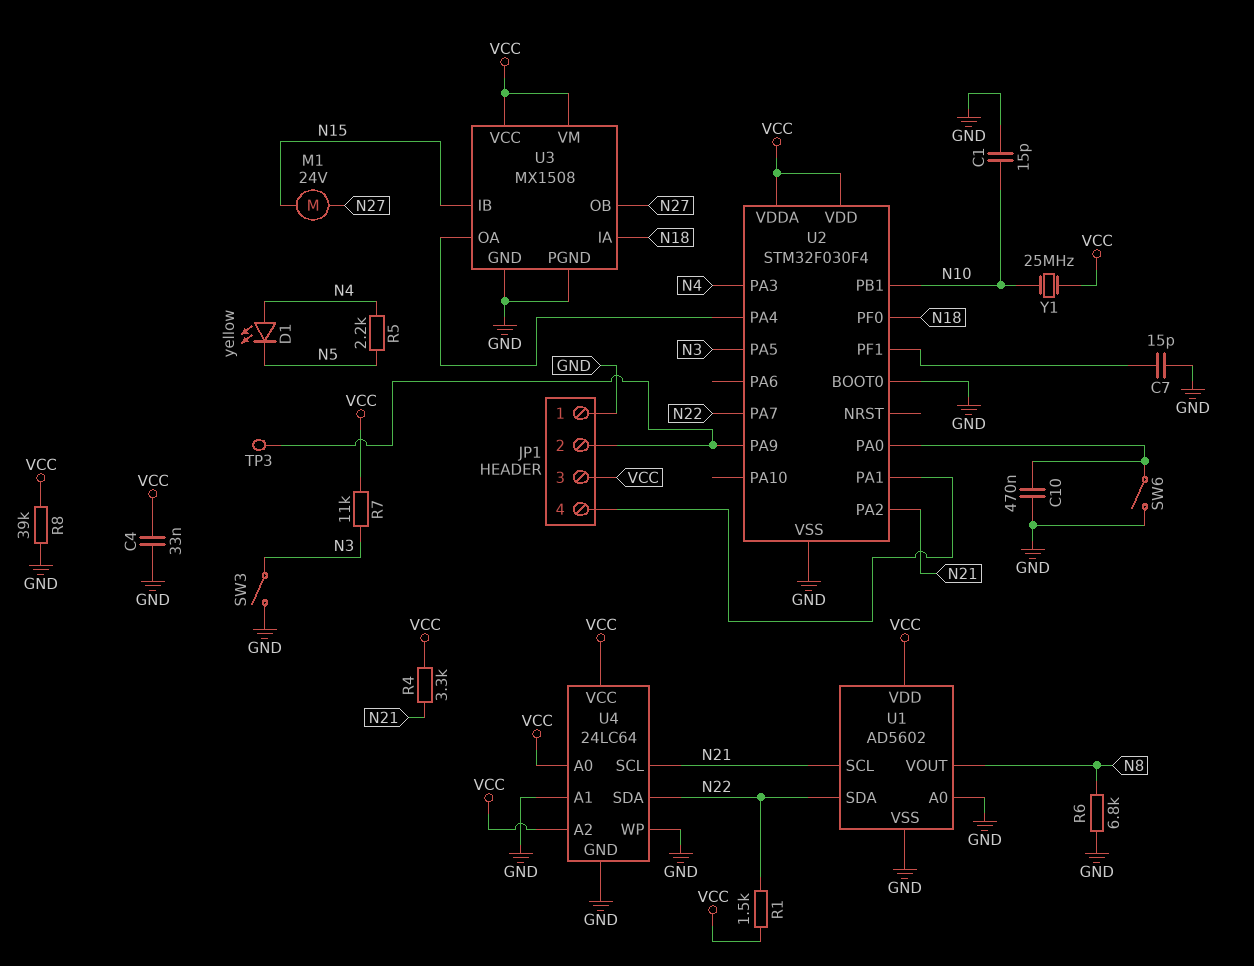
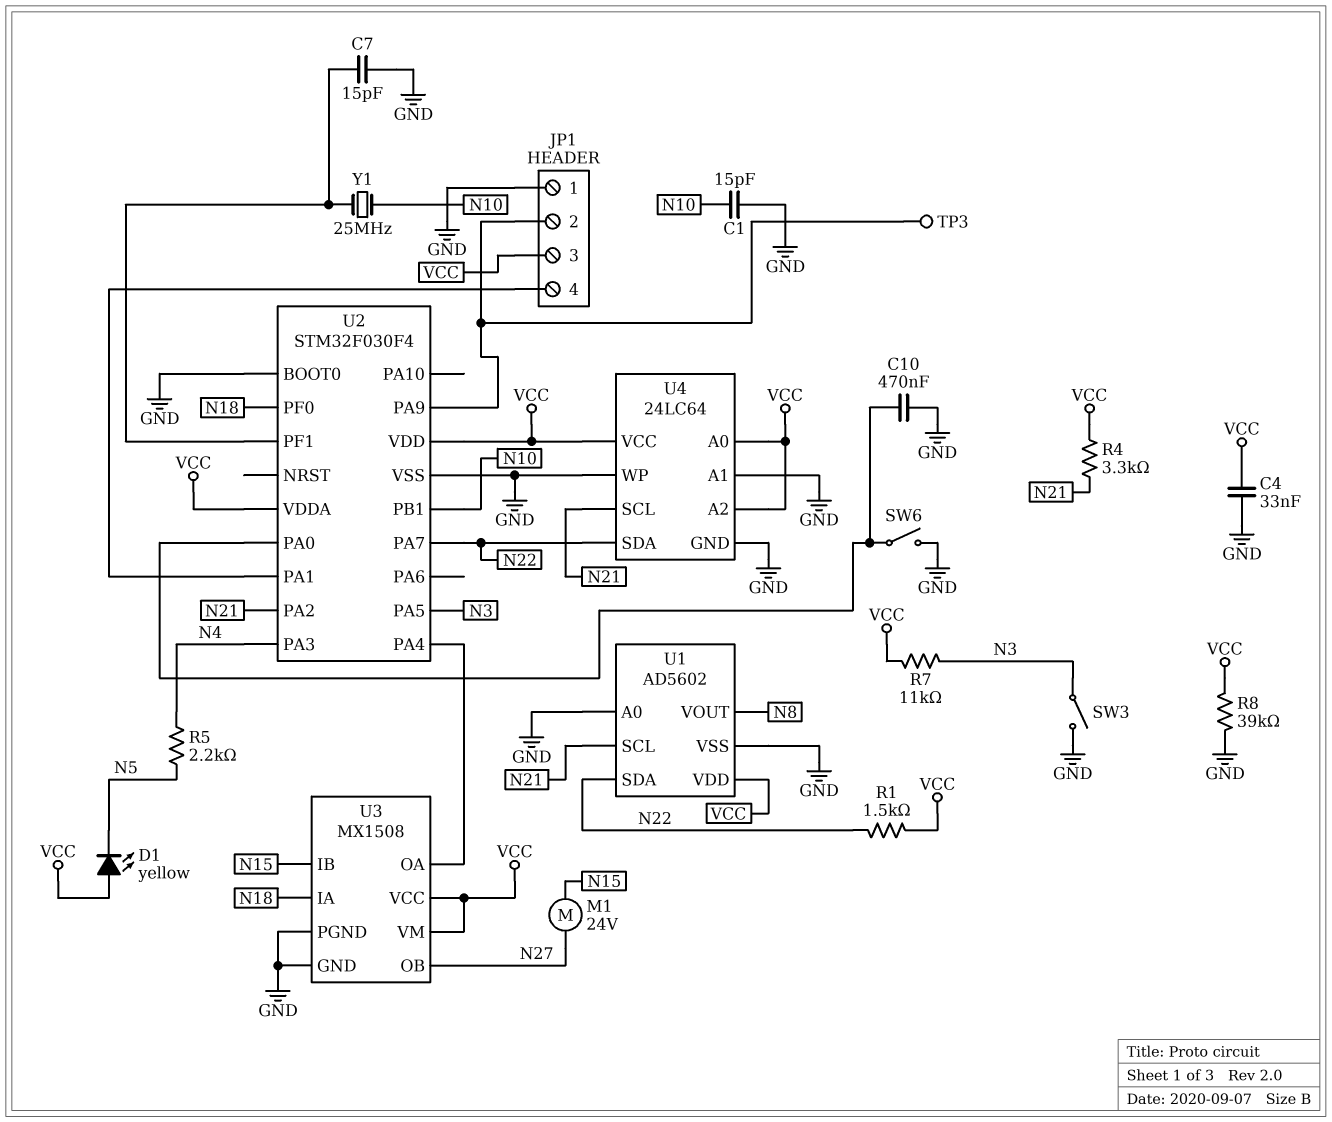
D1: LED yellow (A N4, K N5) -> LED yellow (A VCC, K N5)
R6: 6.8k (GND, N8) -> none
Y1: 25MHz (N10, VCC) -> 25MHz (N10, U2/PF1)

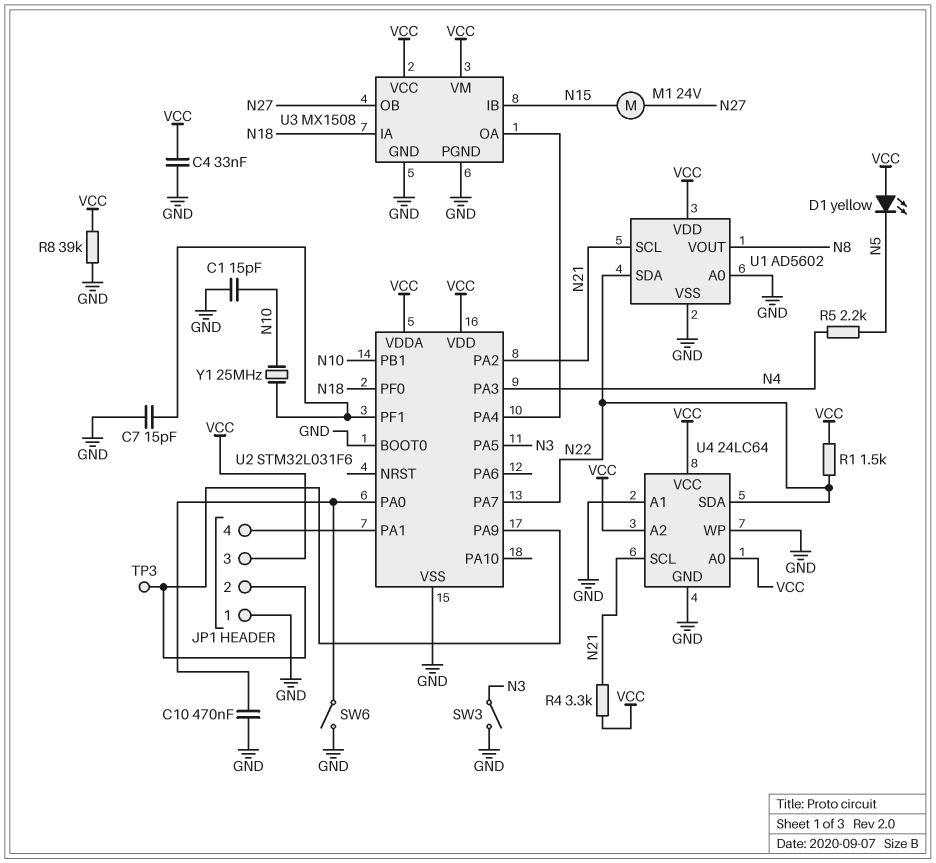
R7: 11k (N3, VCC) -> none
U2: STM32F030F4 -> STM32L031F6

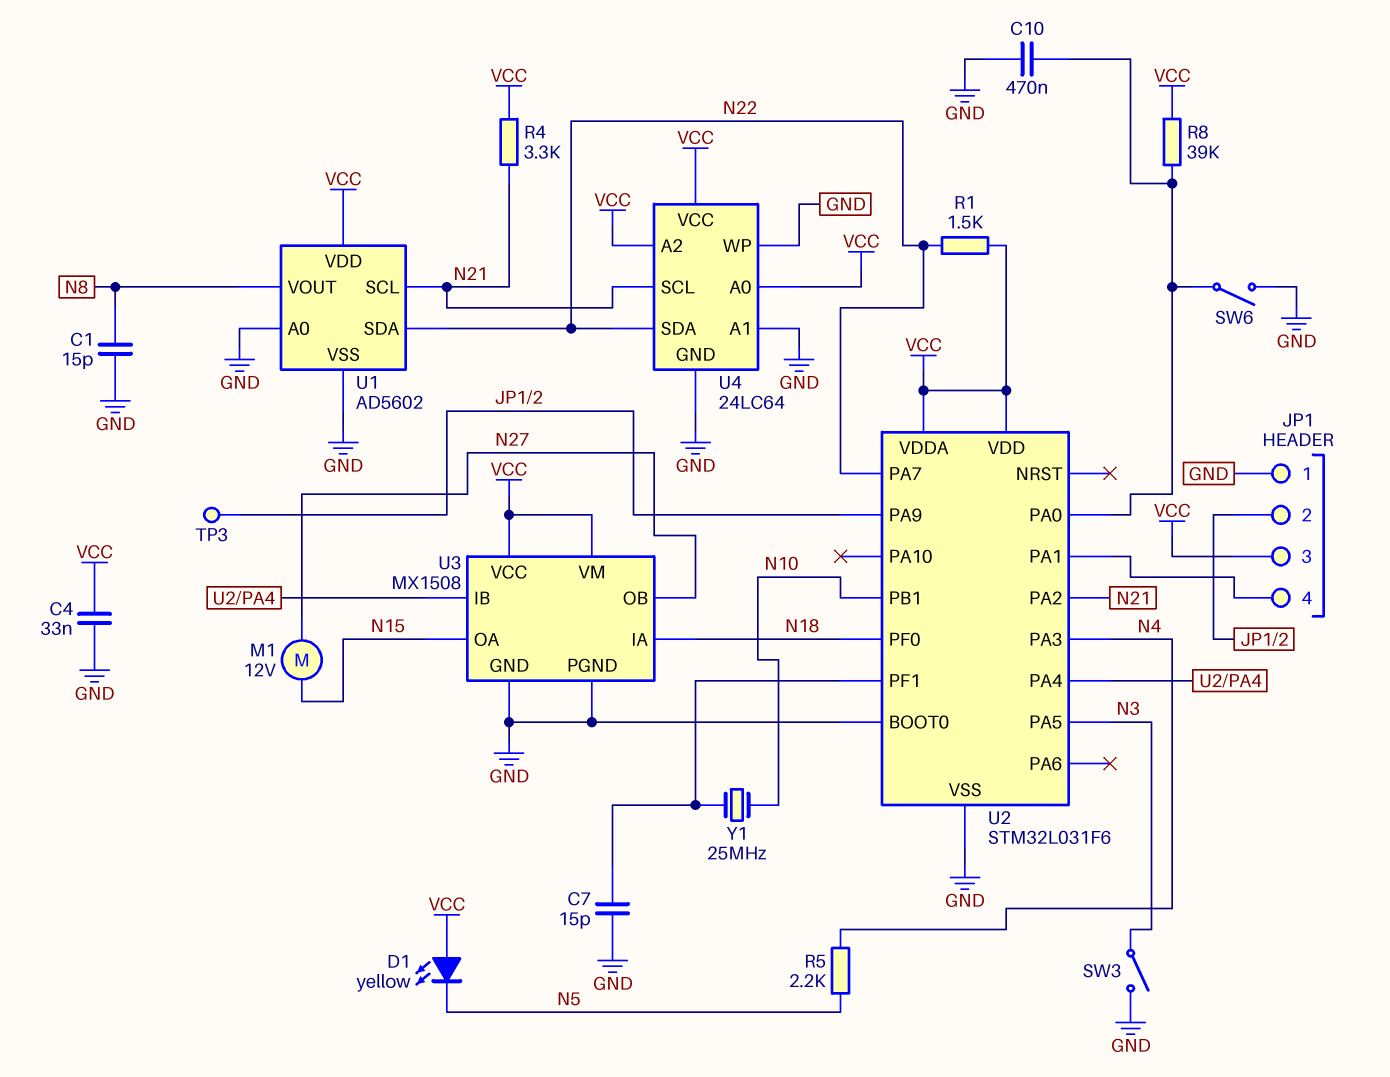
C1: 15pF (GND, N10) -> 15pF (GND, N8)
M1: motor 24V (N15, N27) -> motor 12V (N15, N27)
R8: 39k (GND, VCC) -> 39k (U2/PA0, VCC)
U3 pin IB: N15 -> U2/PA4
U3 pin OA: U2/PA4 -> N15

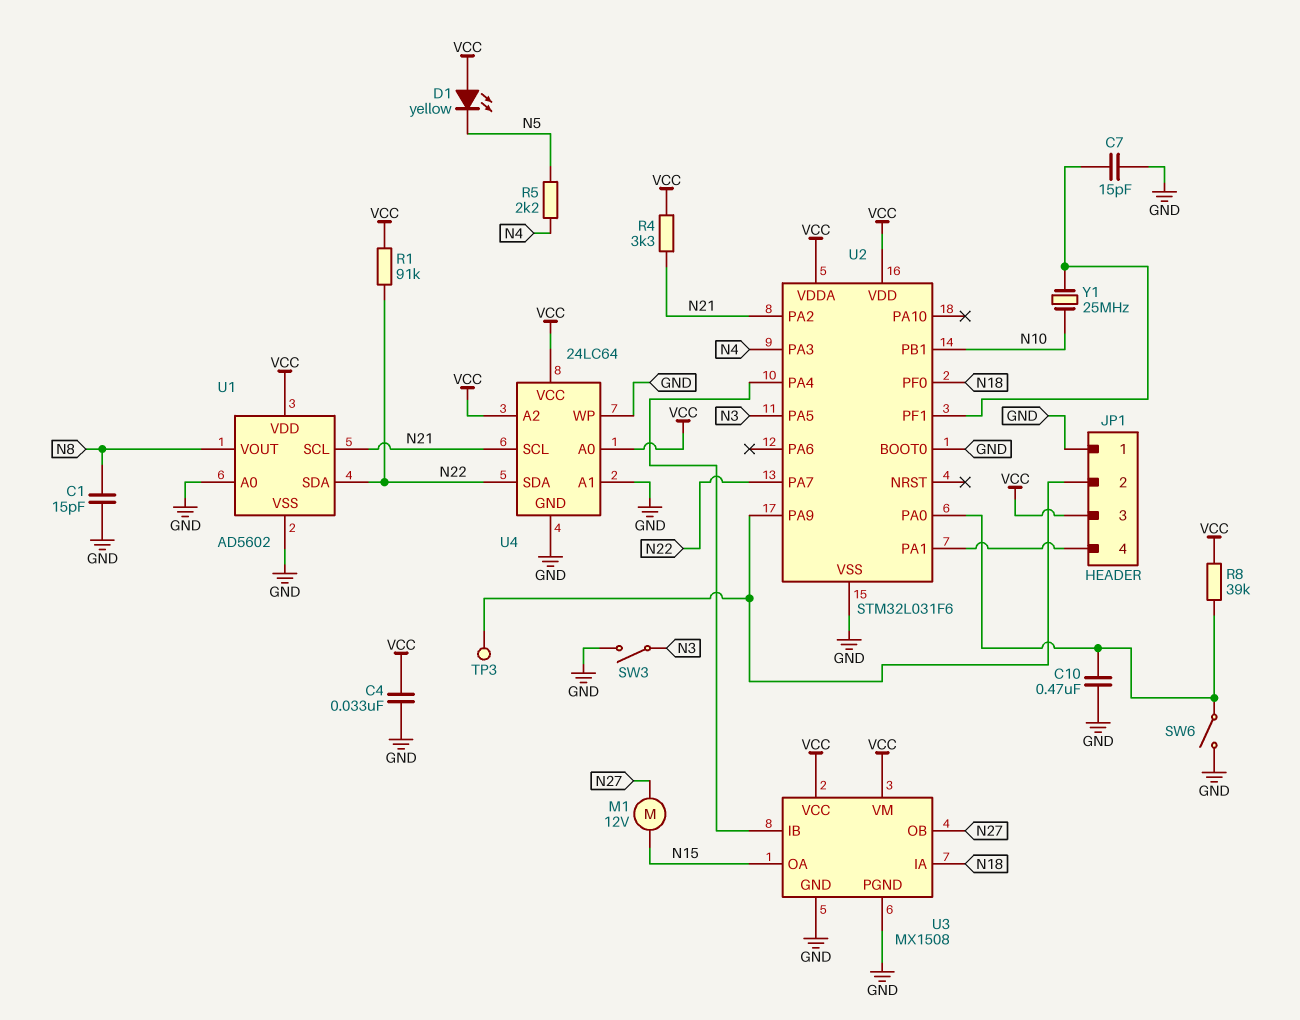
R1: 1.5k (N22, VCC) -> 91k (N22, VCC)

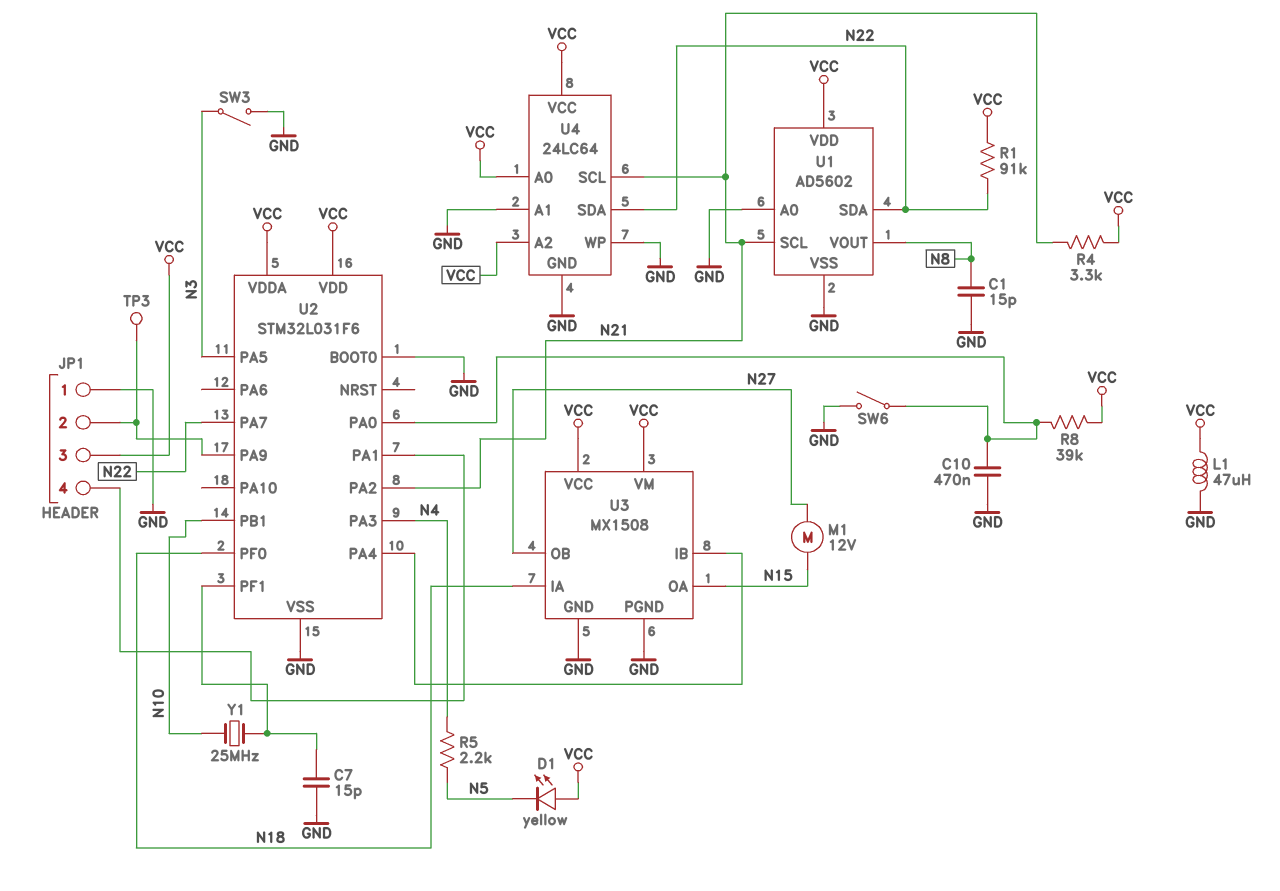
C4: 33nF (GND, VCC) -> none
L1: none -> 47uH (GND, VCC)

